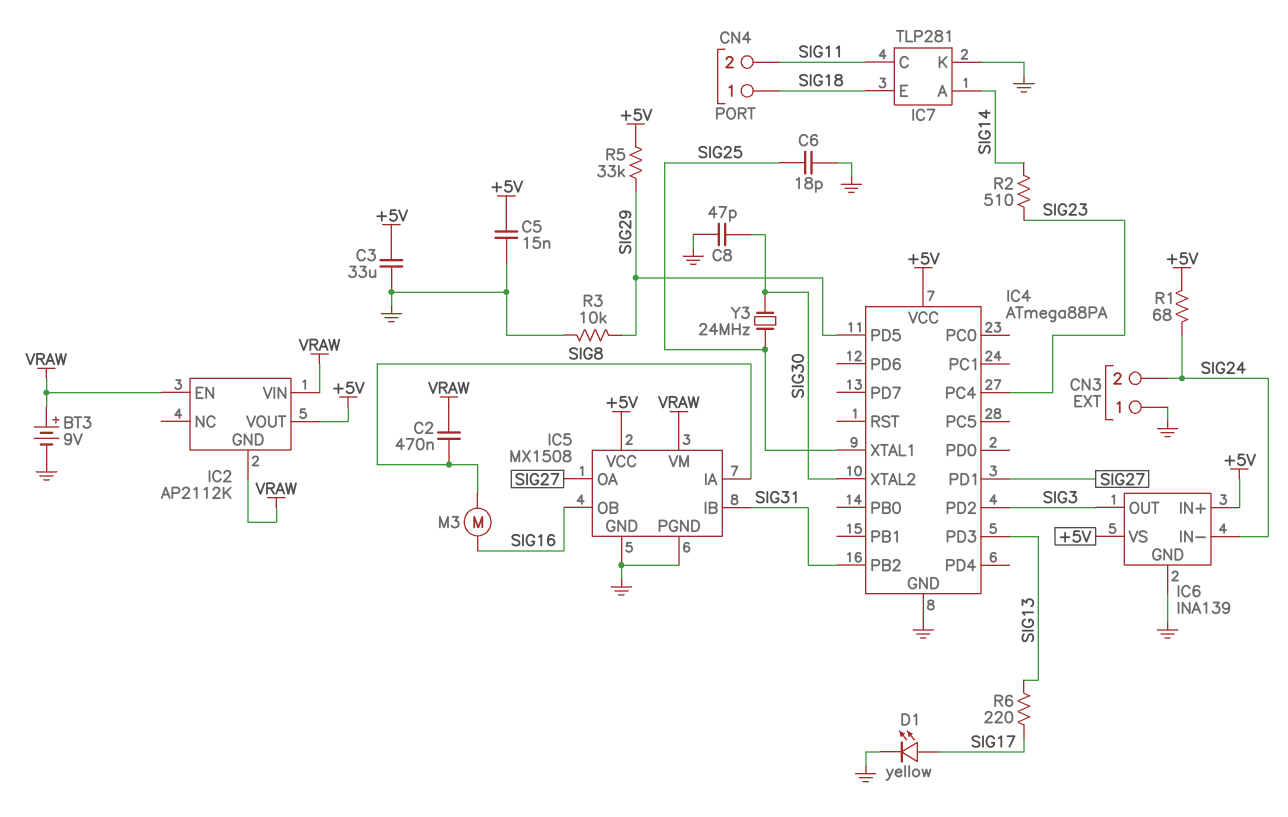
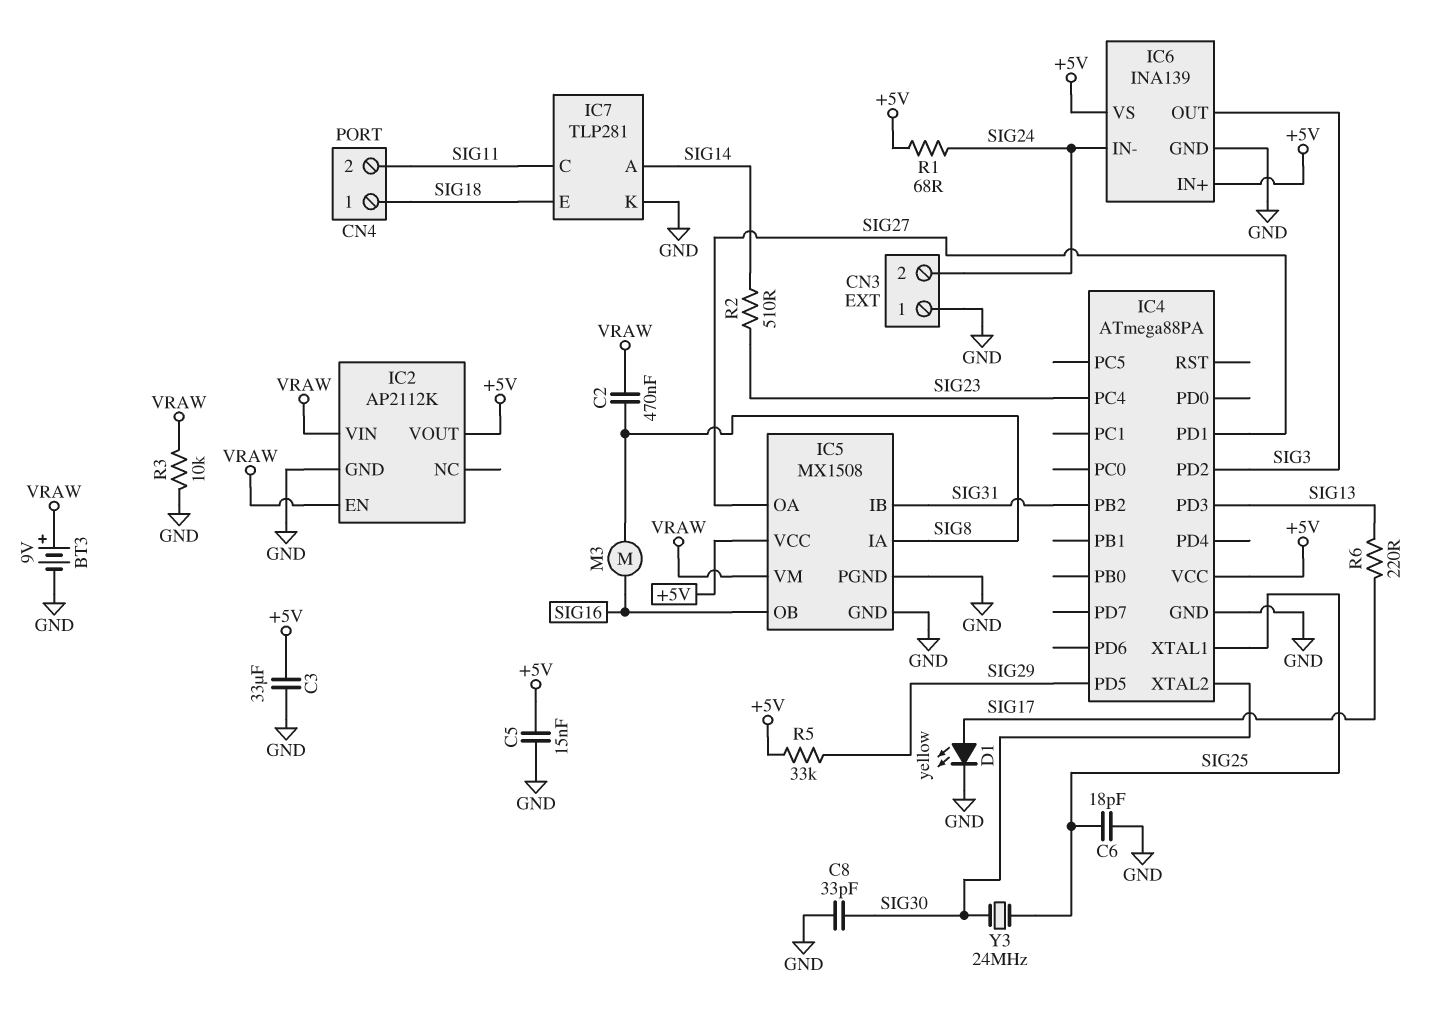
C8: 47pF (GND, SIG30) -> 33pF (GND, SIG30)
IC2 pin GND: VRAW -> GND
R3: 10k (GND, SIG29) -> 10k (GND, VRAW)

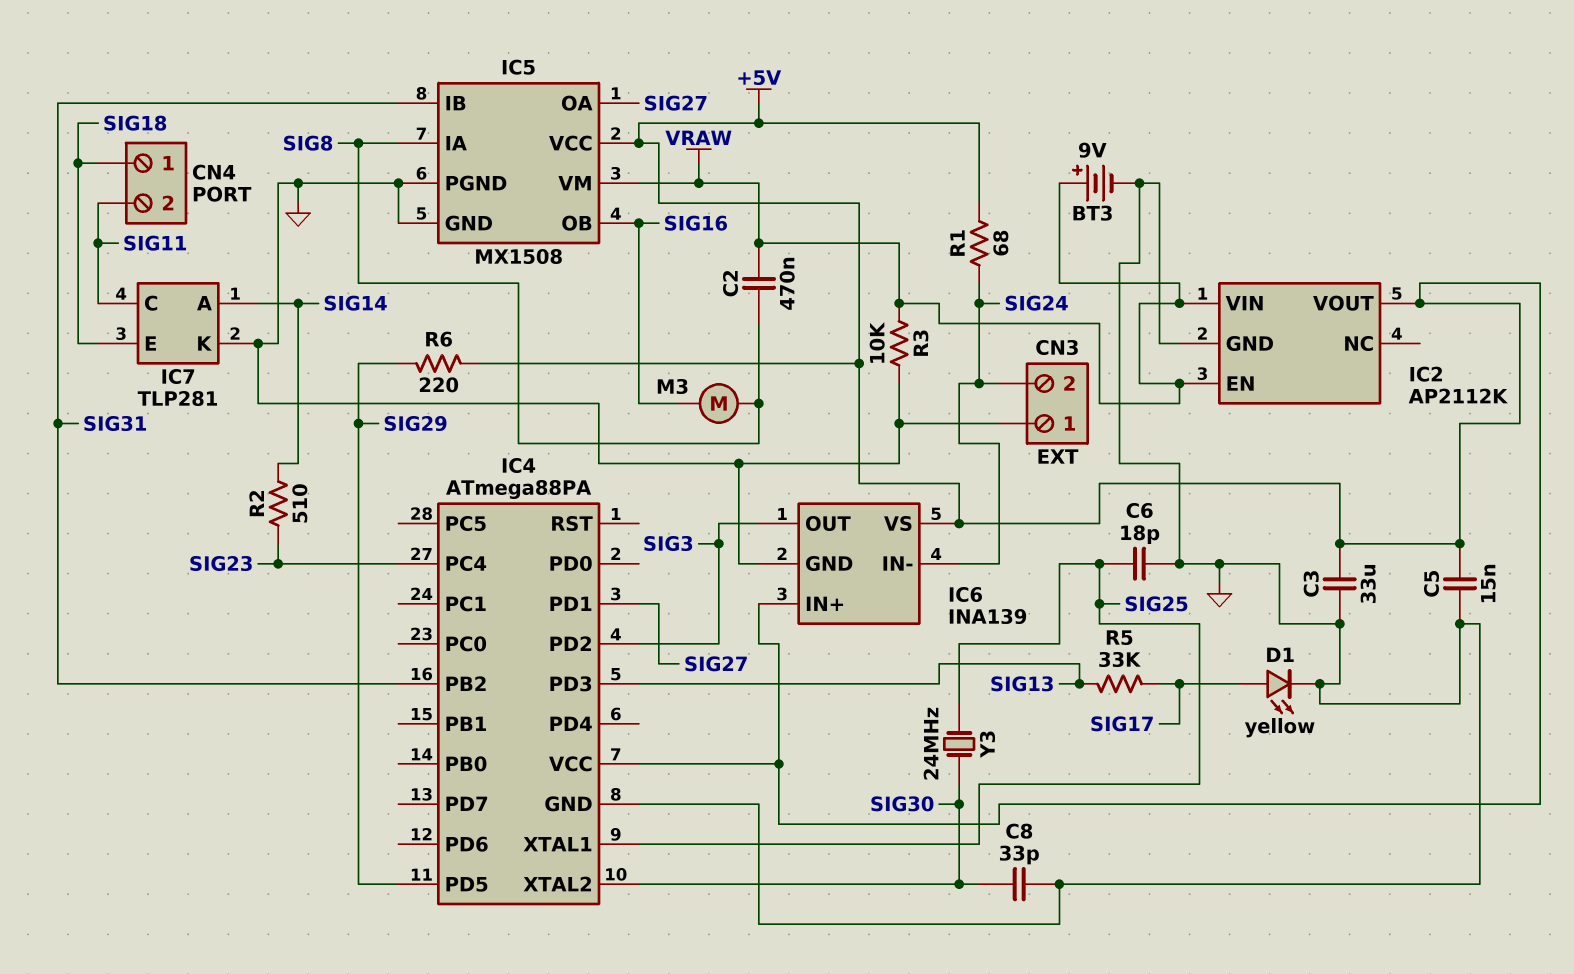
R5: 33k (+5V, SIG29) -> 33k (SIG13, SIG17)
R6: 220 (SIG13, SIG17) -> 220 (+5V, SIG29)

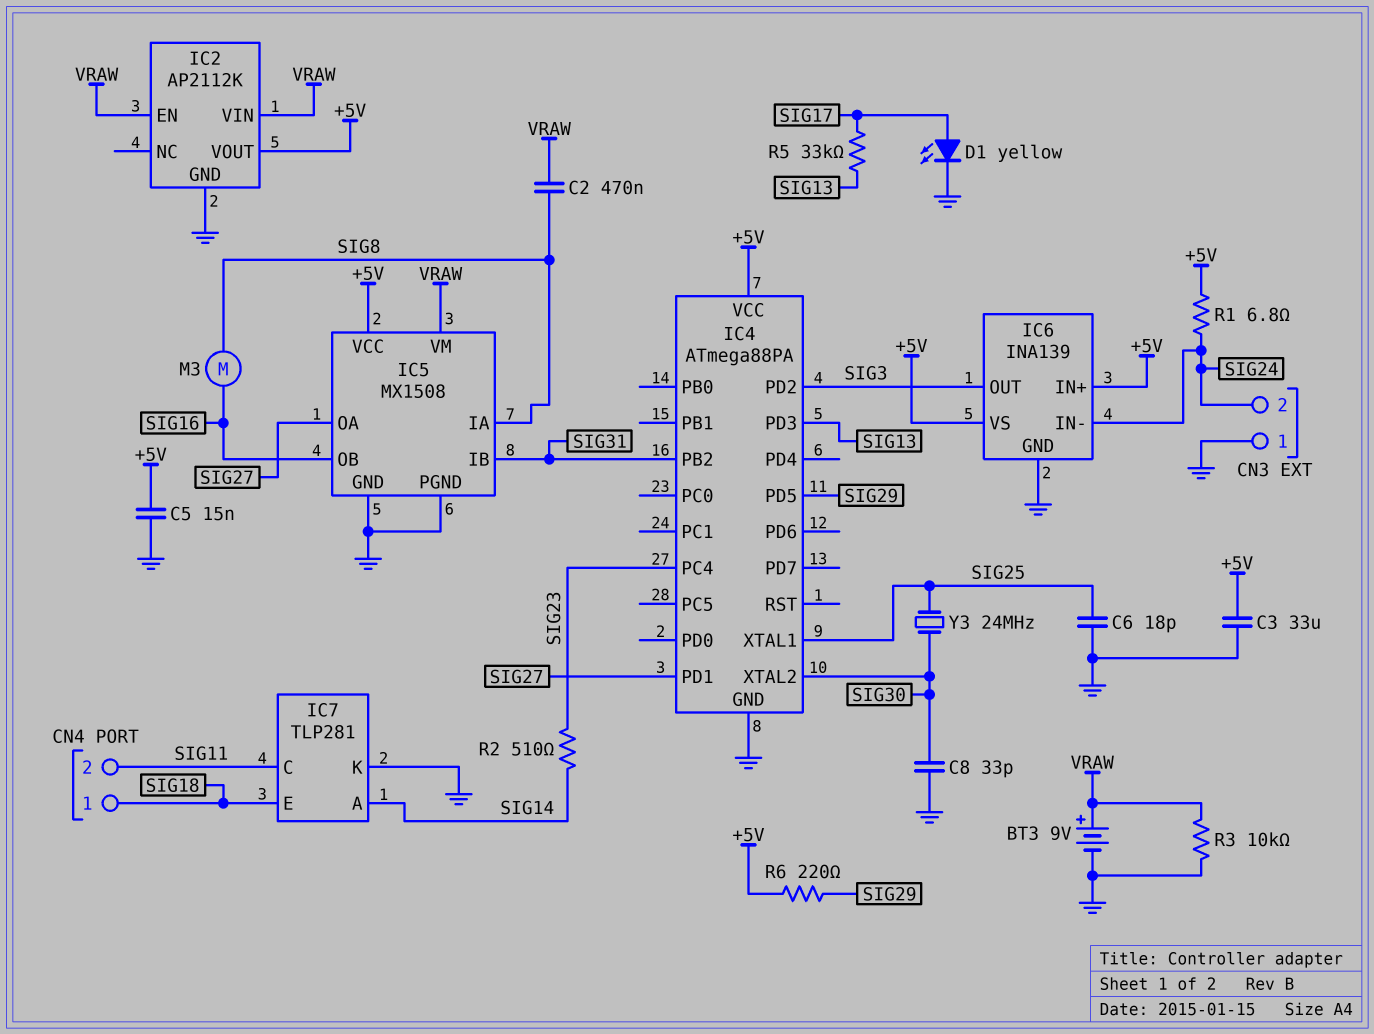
R1: 68 (+5V, SIG24) -> 6.8 (+5V, SIG24)

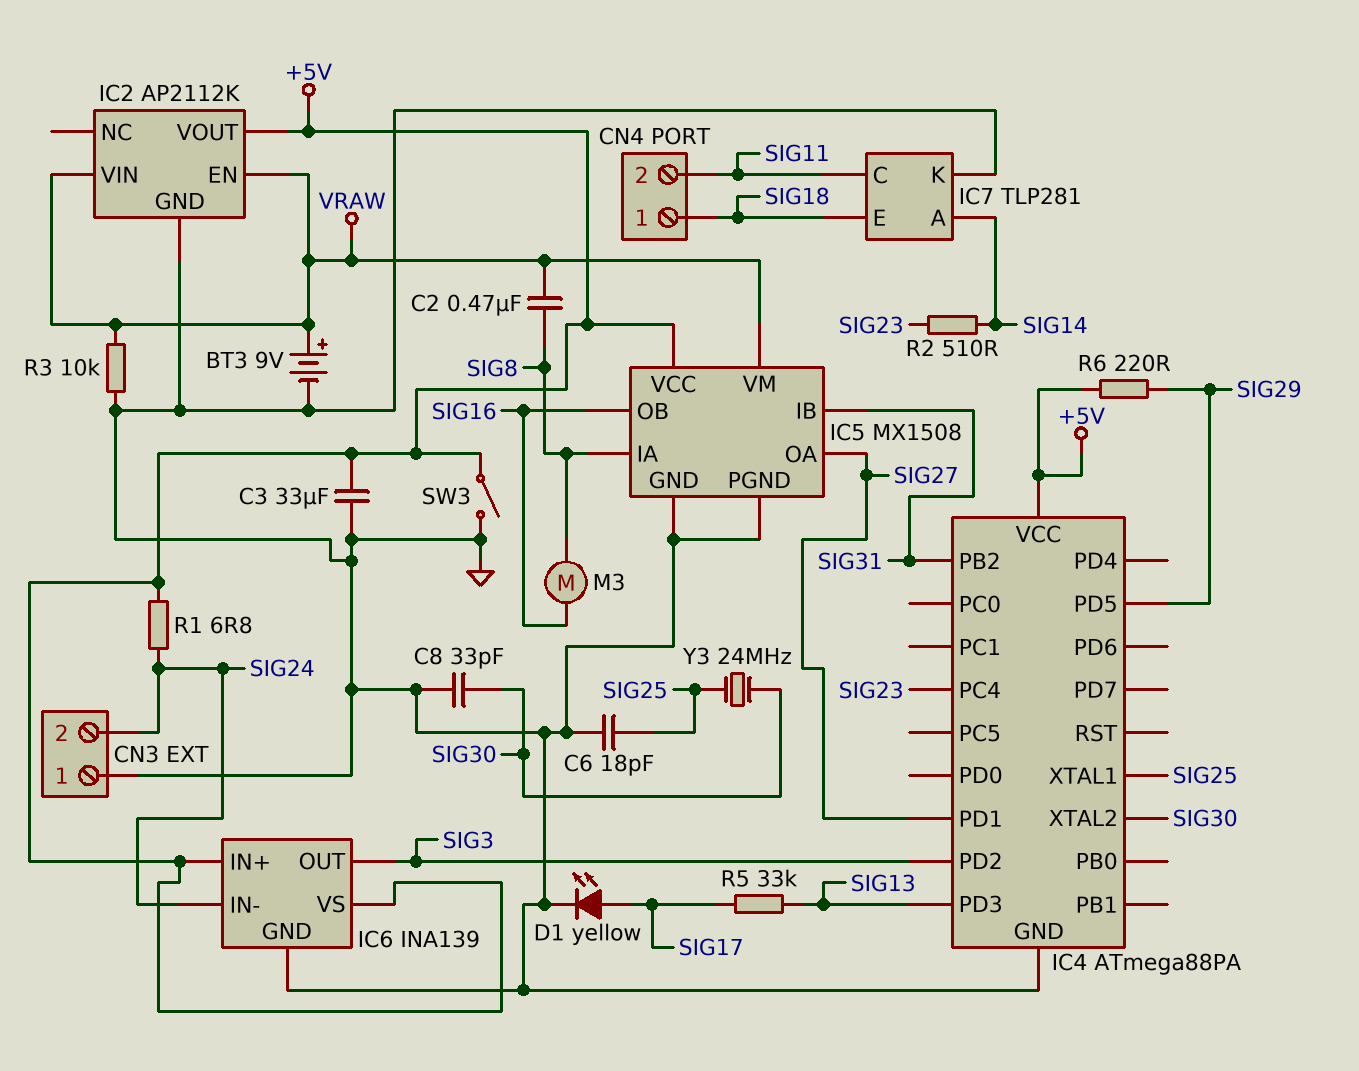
C5: 15nF (+5V, GND) -> none
SW3: none -> switch (+5V, GND)

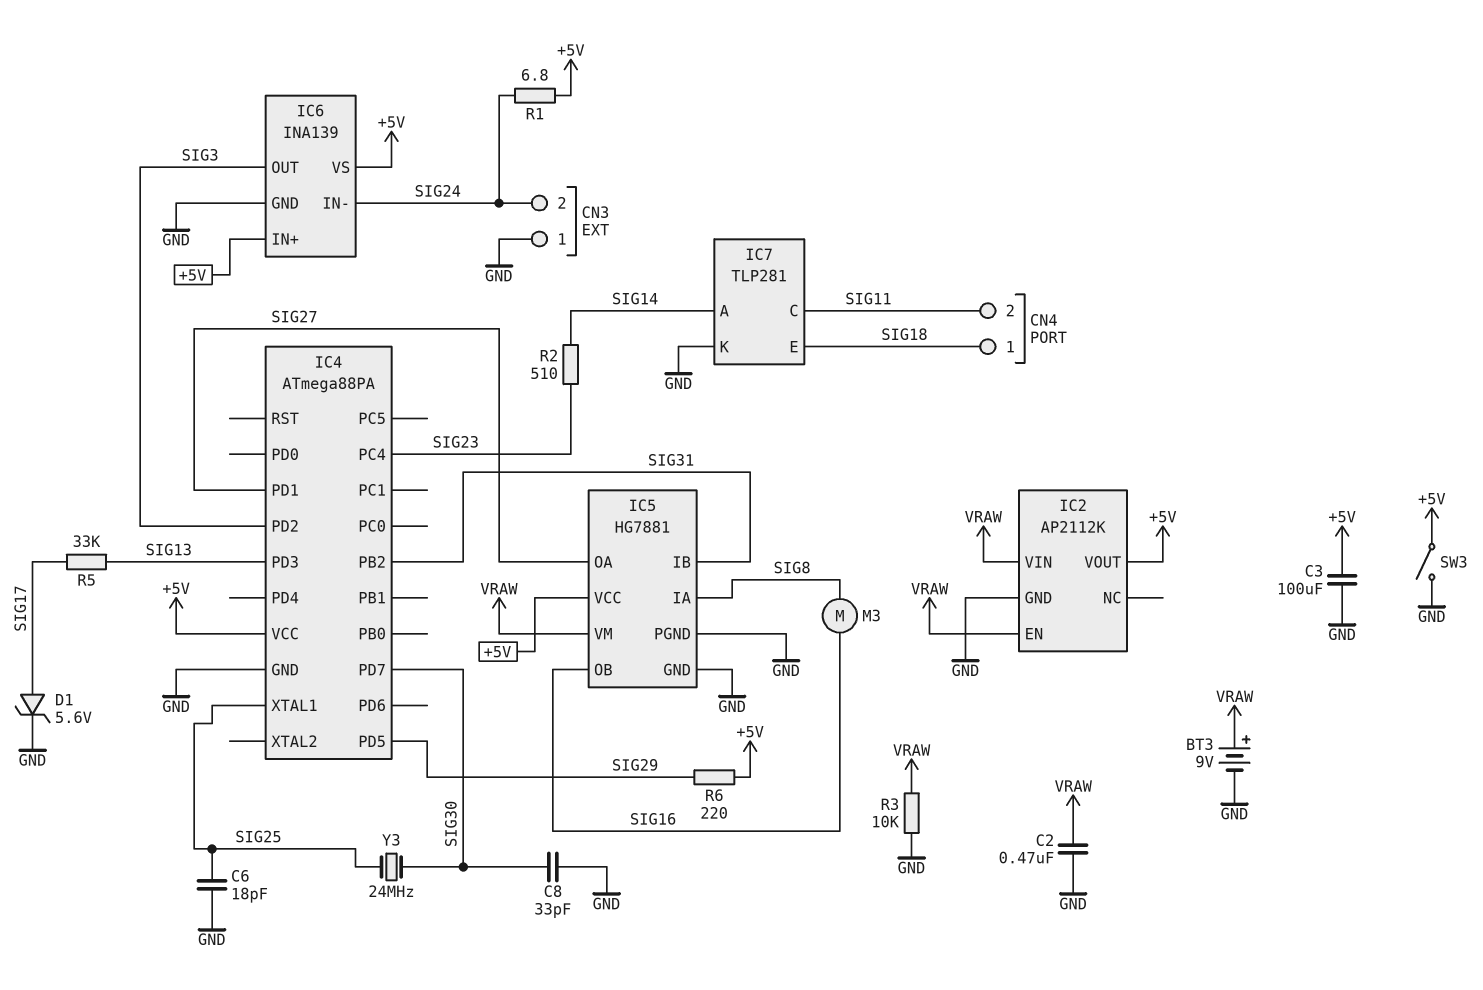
C2: 470nF (SIG8, VRAW) -> 470nF (GND, VRAW)
C3: 33uF (+5V, GND) -> 100uF (+5V, GND)
D1: LED yellow (A SIG17, K GND) -> zener 5.6V (A SIG17, K GND)
IC4 pin PD7: none -> SIG30
IC4 pin XTAL2: SIG30 -> none
IC5: MX1508 -> HG7881

